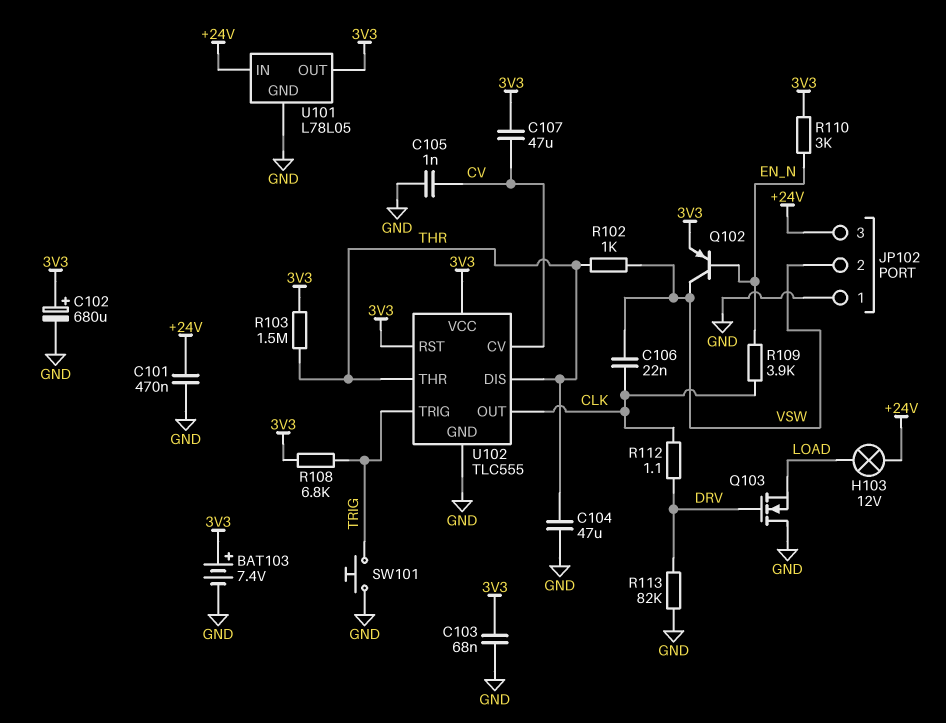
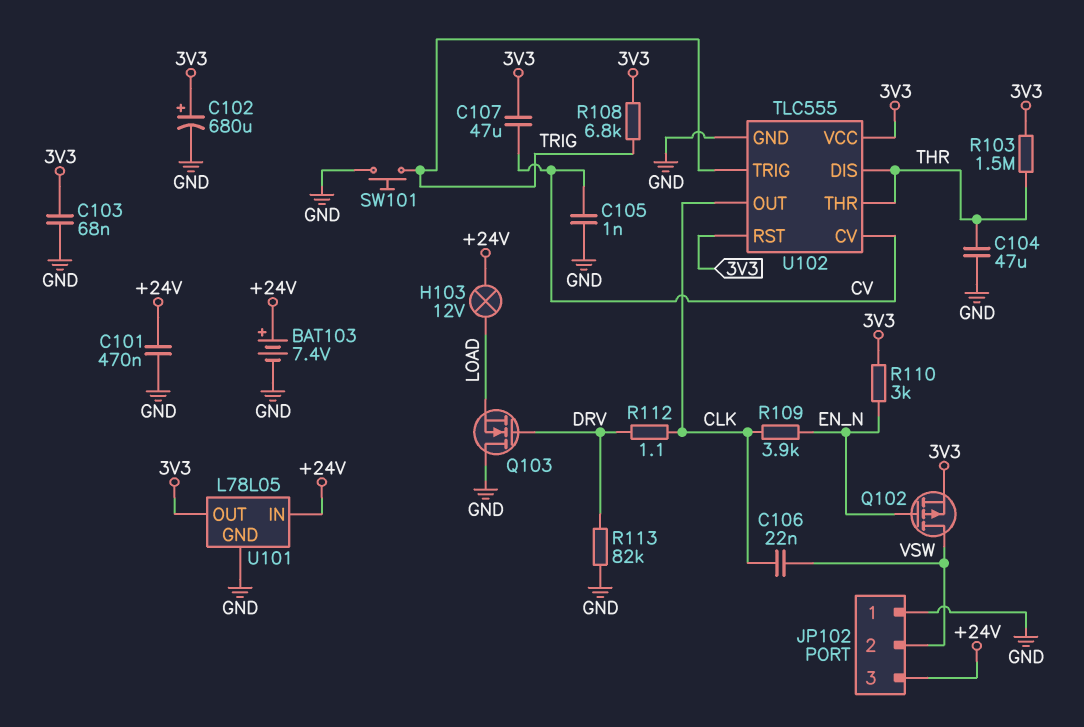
BAT103: 7.4V (plus 3V3, minus GND) -> 7.4V (plus +24V, minus GND)
Q102: PNP (B EN_N, C VSW, E 3V3) -> PMOS (G EN_N, D VSW, S 3V3)
R102: 1k (THR, VSW) -> none

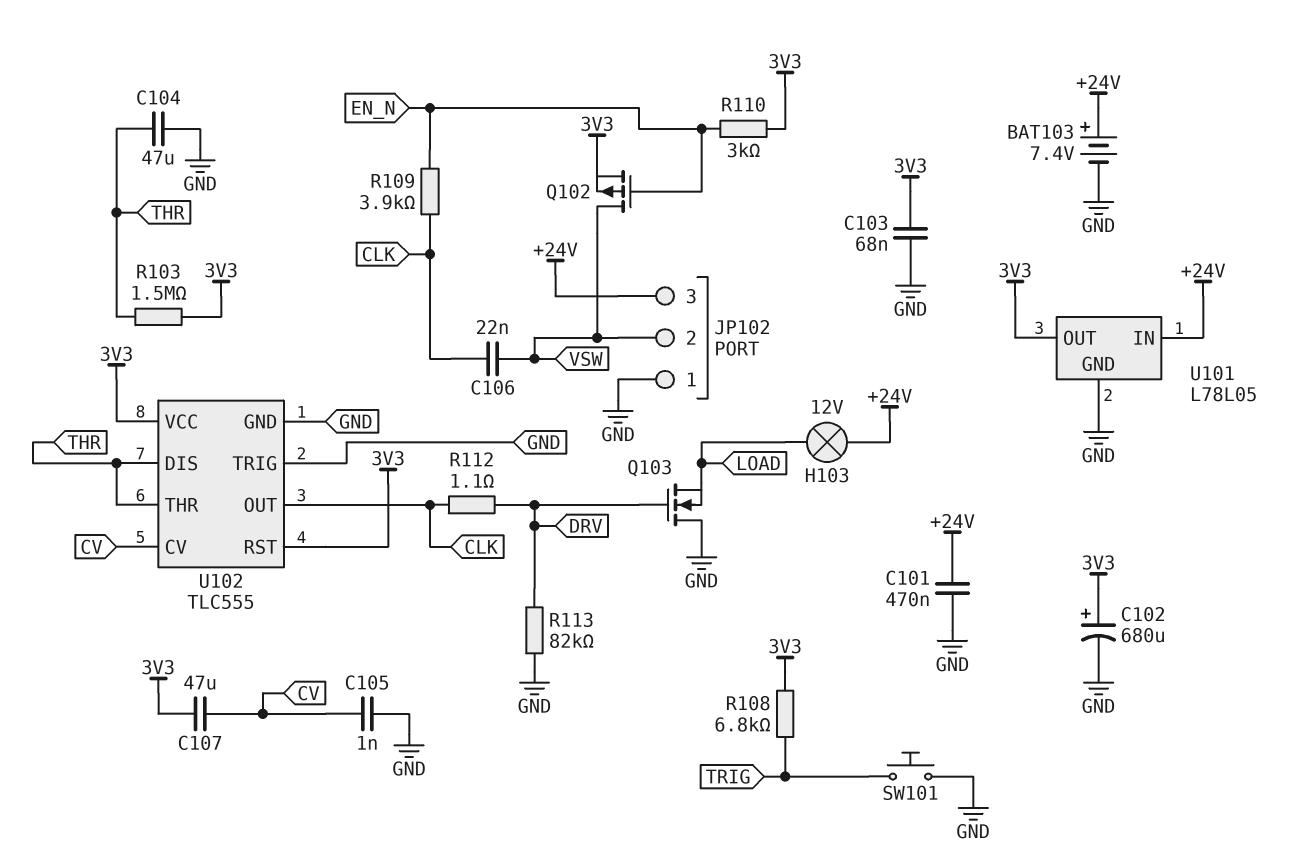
U102 pin TRIG: TRIG -> GND

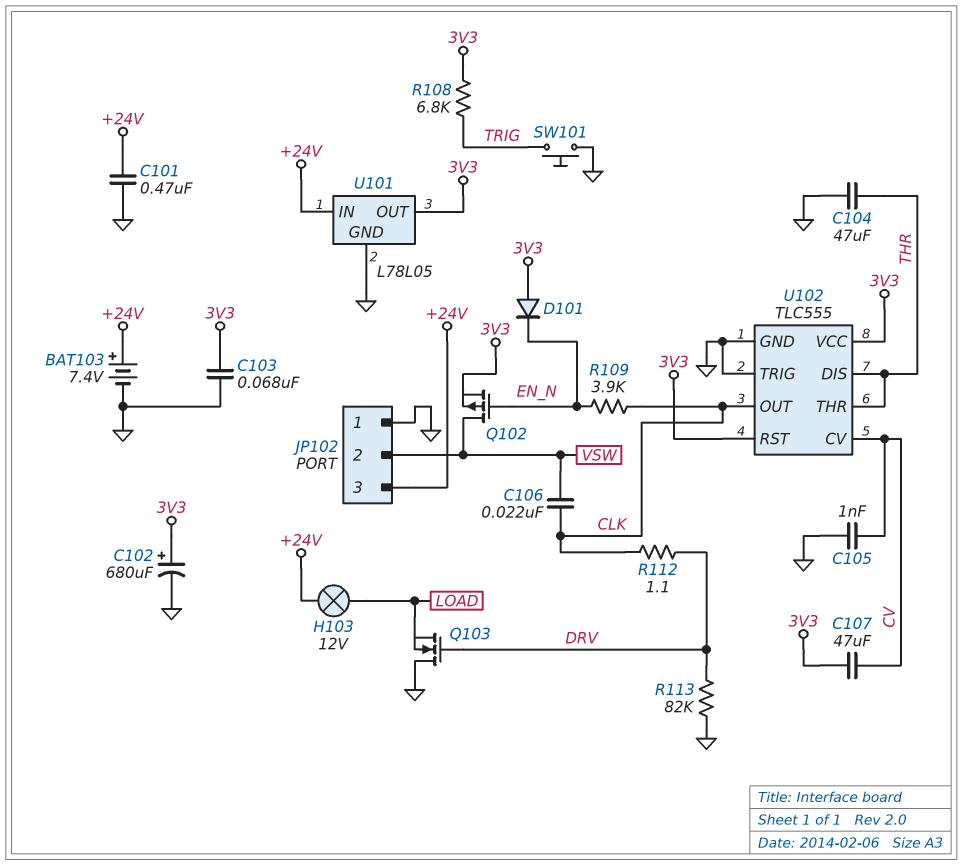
D101: none -> diode (A 3V3, K EN_N)
R103: 1.5M (3V3, THR) -> none
R110: 3k (3V3, EN_N) -> none

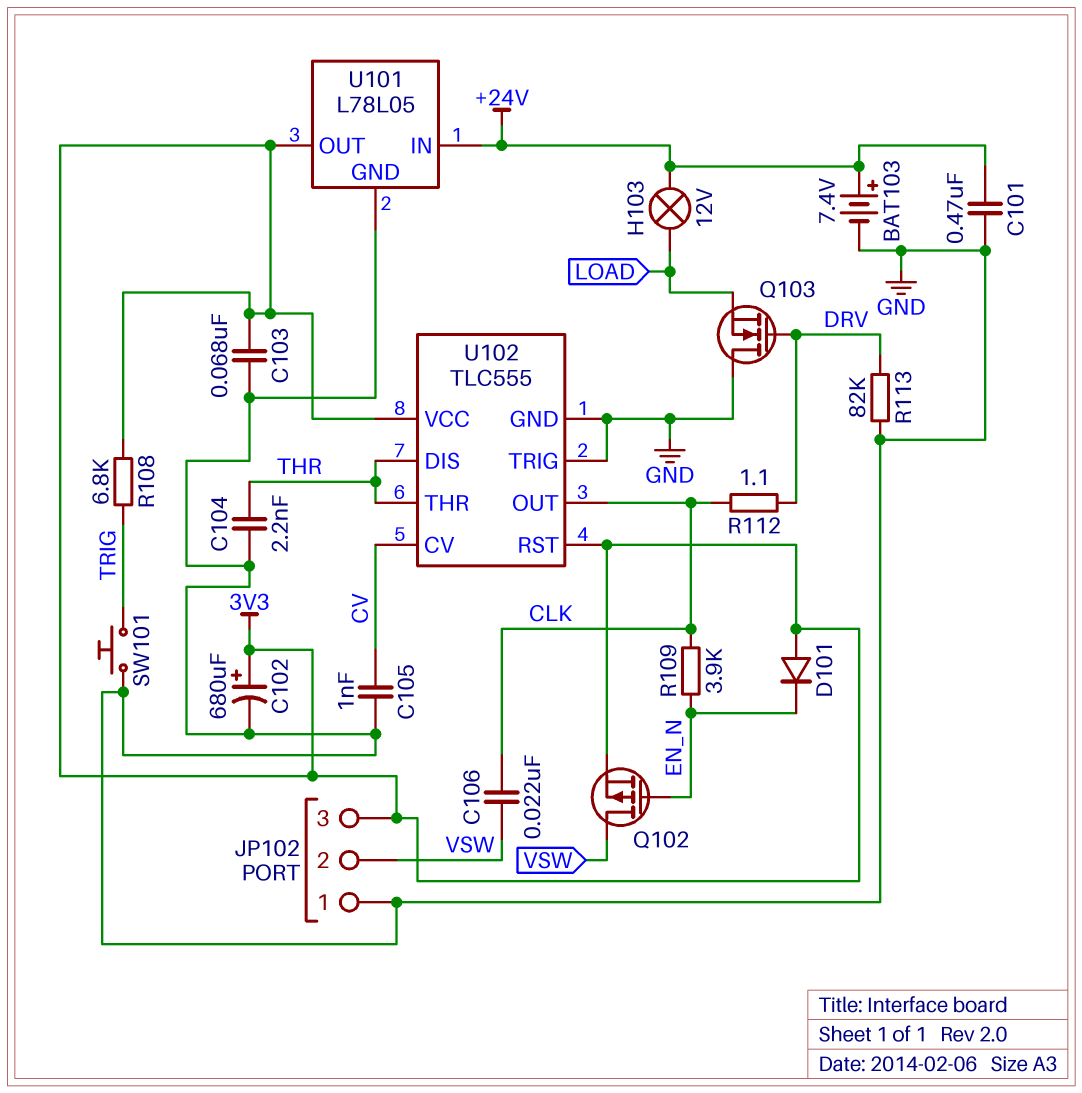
C104: 47uF (GND, THR) -> 2.2nF (GND, THR)
C107: 47uF (3V3, CV) -> none
JP102 pin 3: +24V -> 3V3

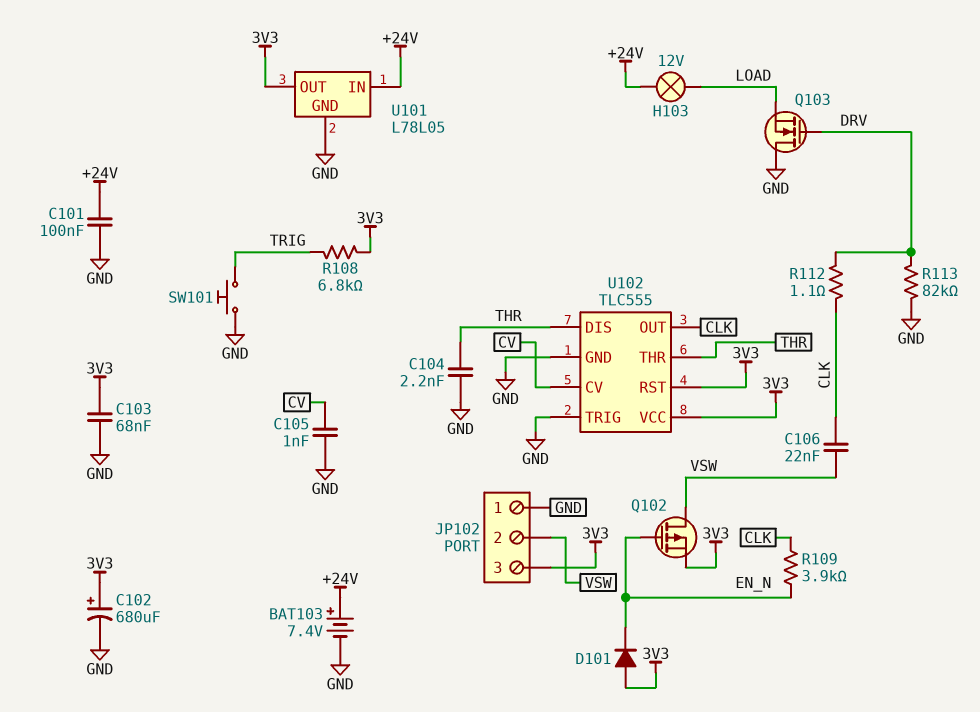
C101: 470nF (+24V, GND) -> 100nF (+24V, GND)

